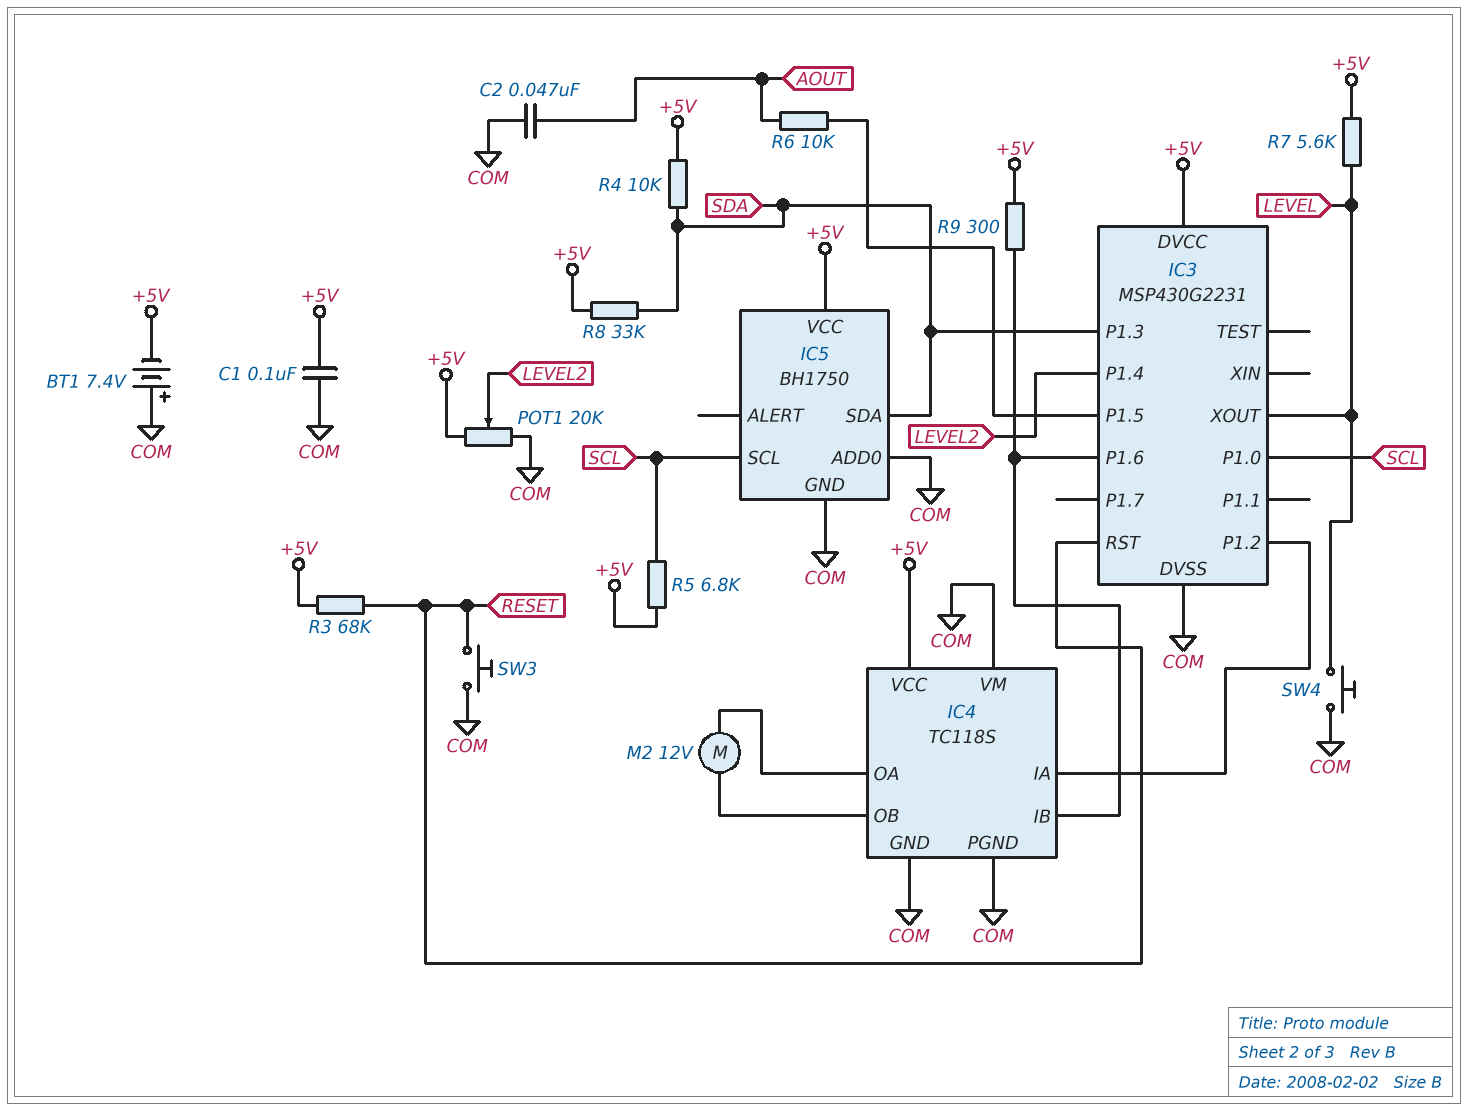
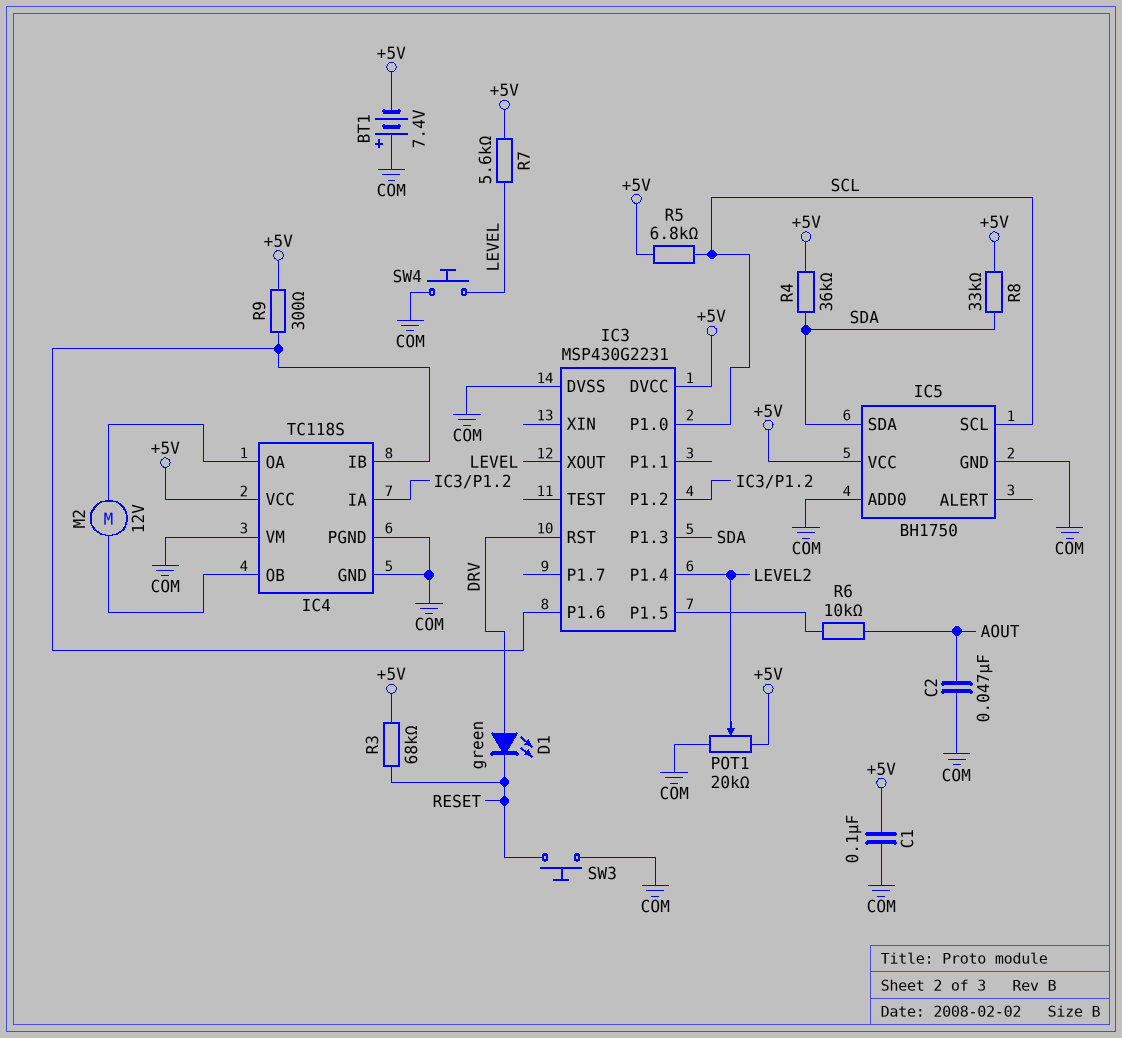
D1: none -> LED green (A DRV, K RESET)
IC3 pin RST: RESET -> DRV
R4: 10k (+5V, SDA) -> 36k (+5V, SDA)

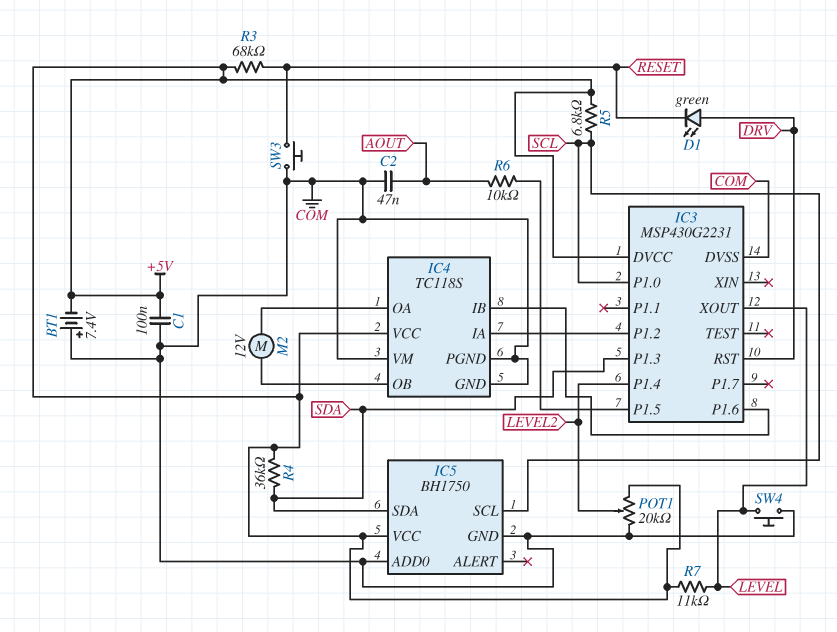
R7: 5.6k (+5V, LEVEL) -> 11k (+5V, LEVEL)
R8: 33k (+5V, SDA) -> none
R9: 300 (+5V, IC3/P1.6) -> none

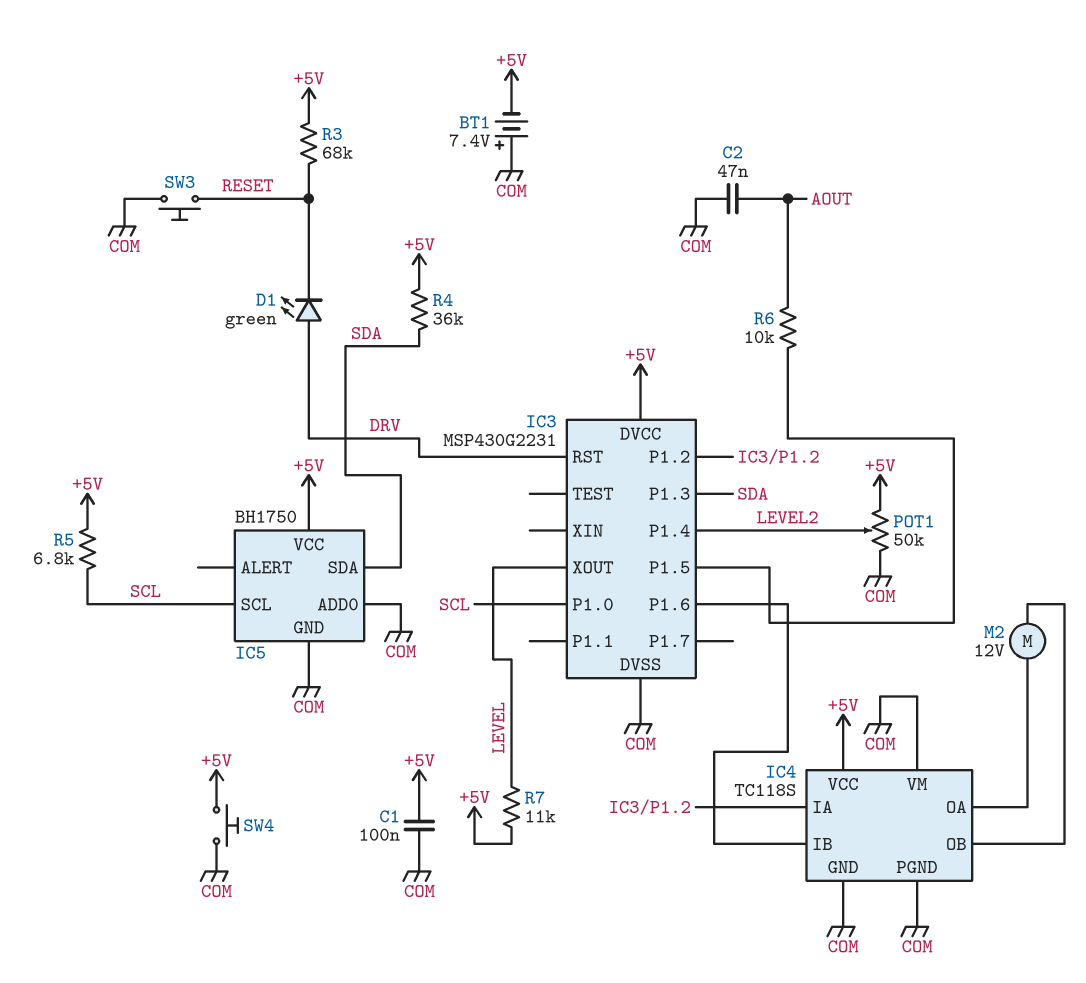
POT1: 20k (+5V, COM, wiper LEVEL2) -> 50k (+5V, COM, wiper LEVEL2)
SW4: button (COM, LEVEL) -> button (+5V, COM)

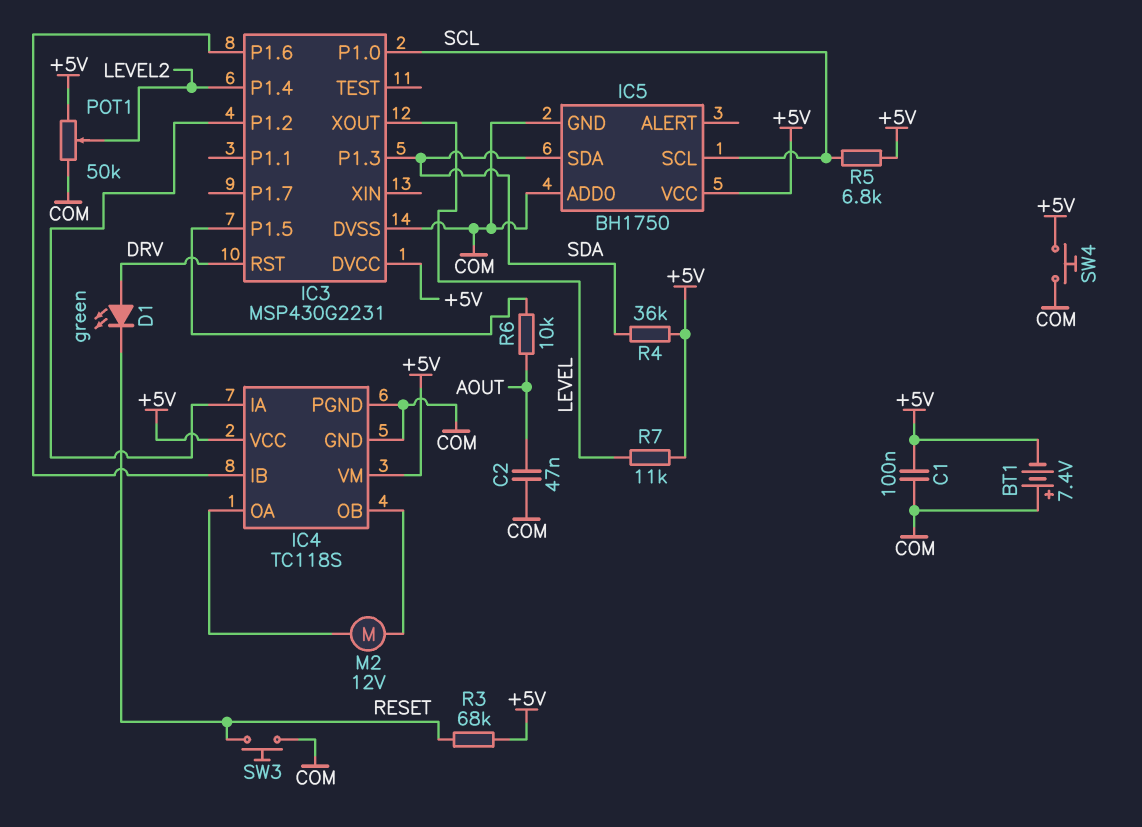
IC4 pin VM: COM -> +5V

